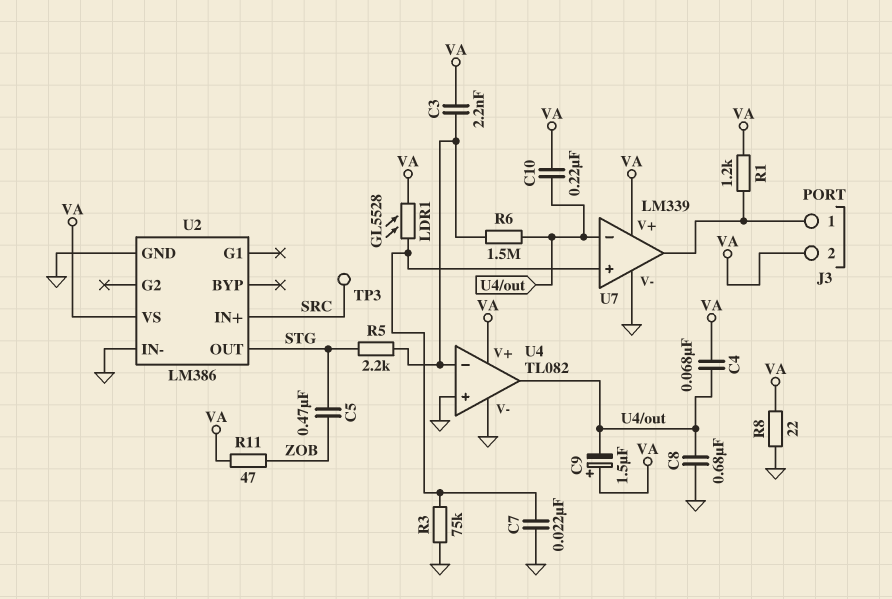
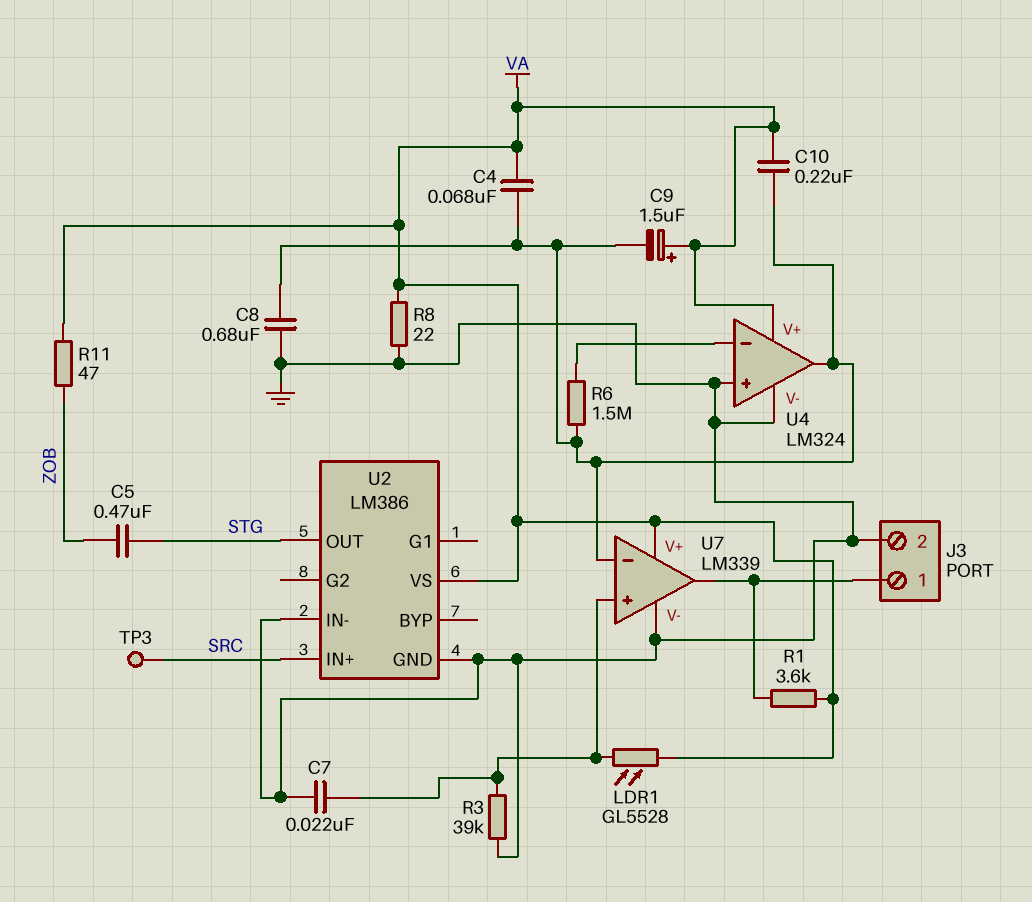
C3: 2.2nF (U4/in-, VA) -> none
J3 pin 2: VA -> GND
R1: 1.2k (J3/1, VA) -> 3.6k (J3/1, VA)
R3: 75k (GND, U7/in+) -> 39k (GND, U7/in+)
R5: 2.2k (STG, U4/in-) -> none
U4: TL082 -> LM324

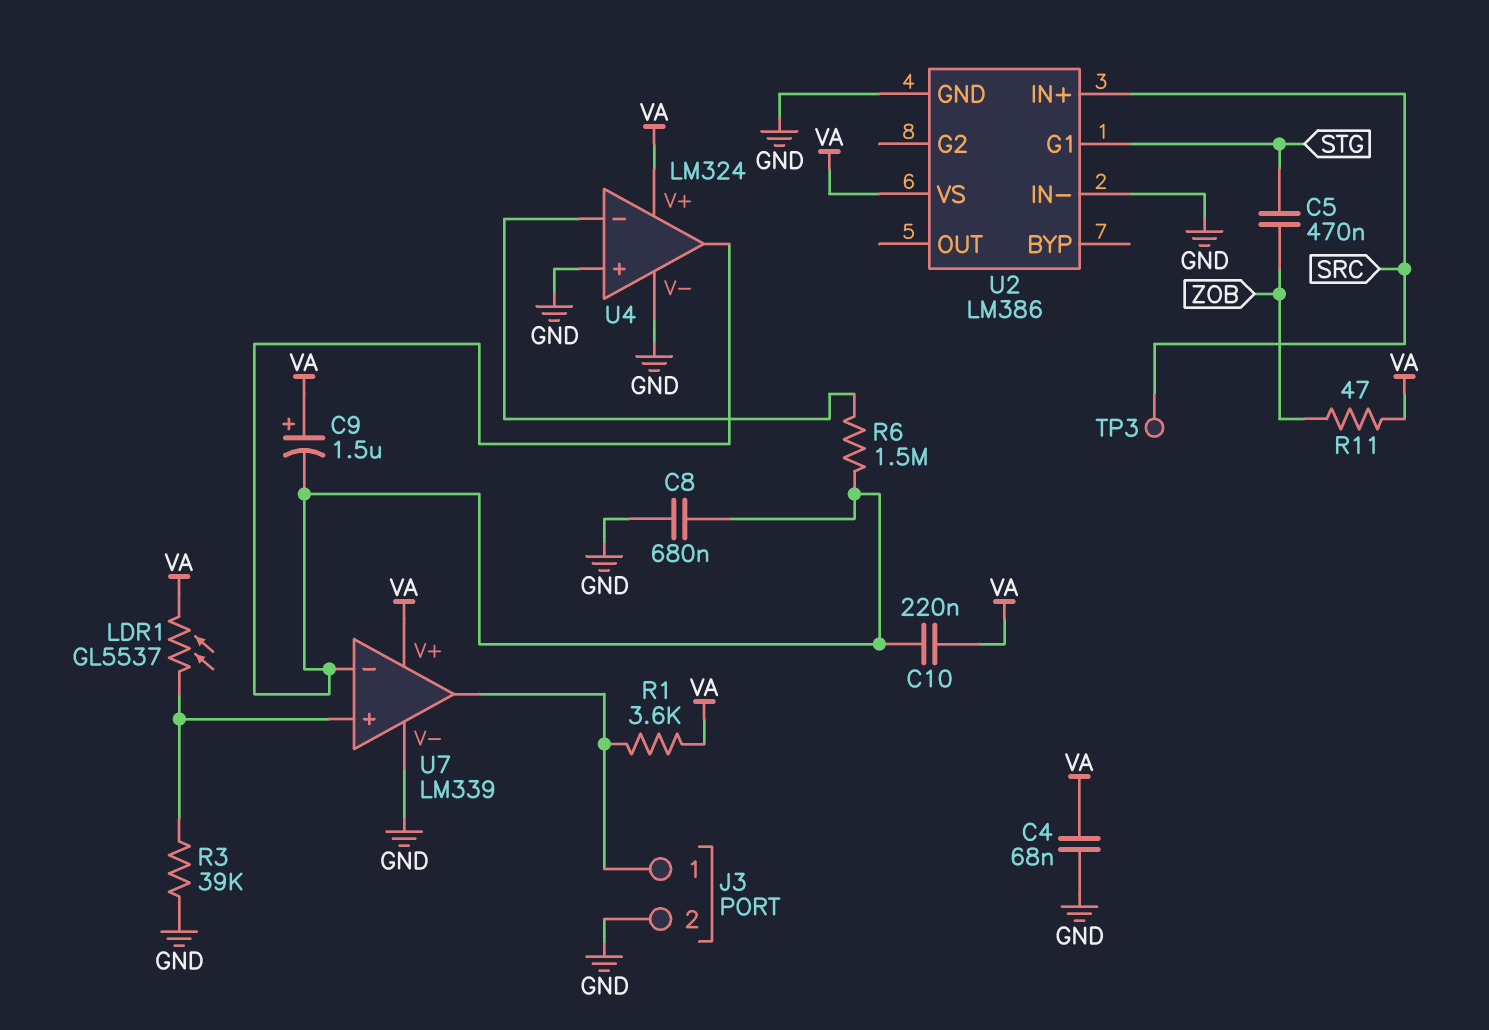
C4: 68nF (U4/out, VA) -> 68nF (GND, VA)
C7: 22nF (GND, U7/in+) -> none
LDR1: GL5528 (U7/in+, VA) -> GL5537 (U7/in+, VA)
R8: 22 (GND, VA) -> none
U2 pin G1: none -> STG
U2 pin OUT: STG -> none

